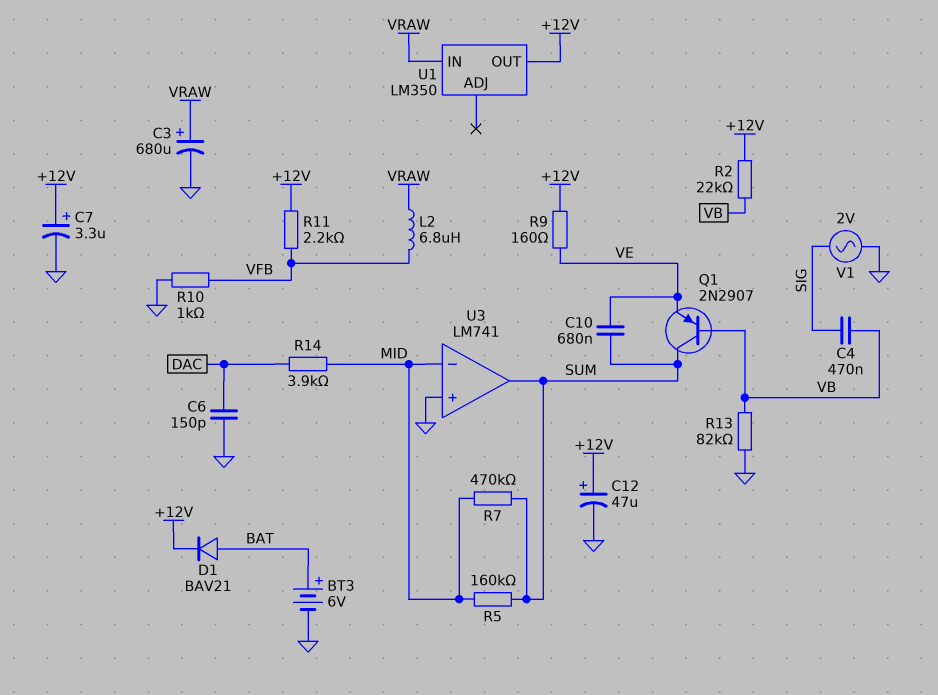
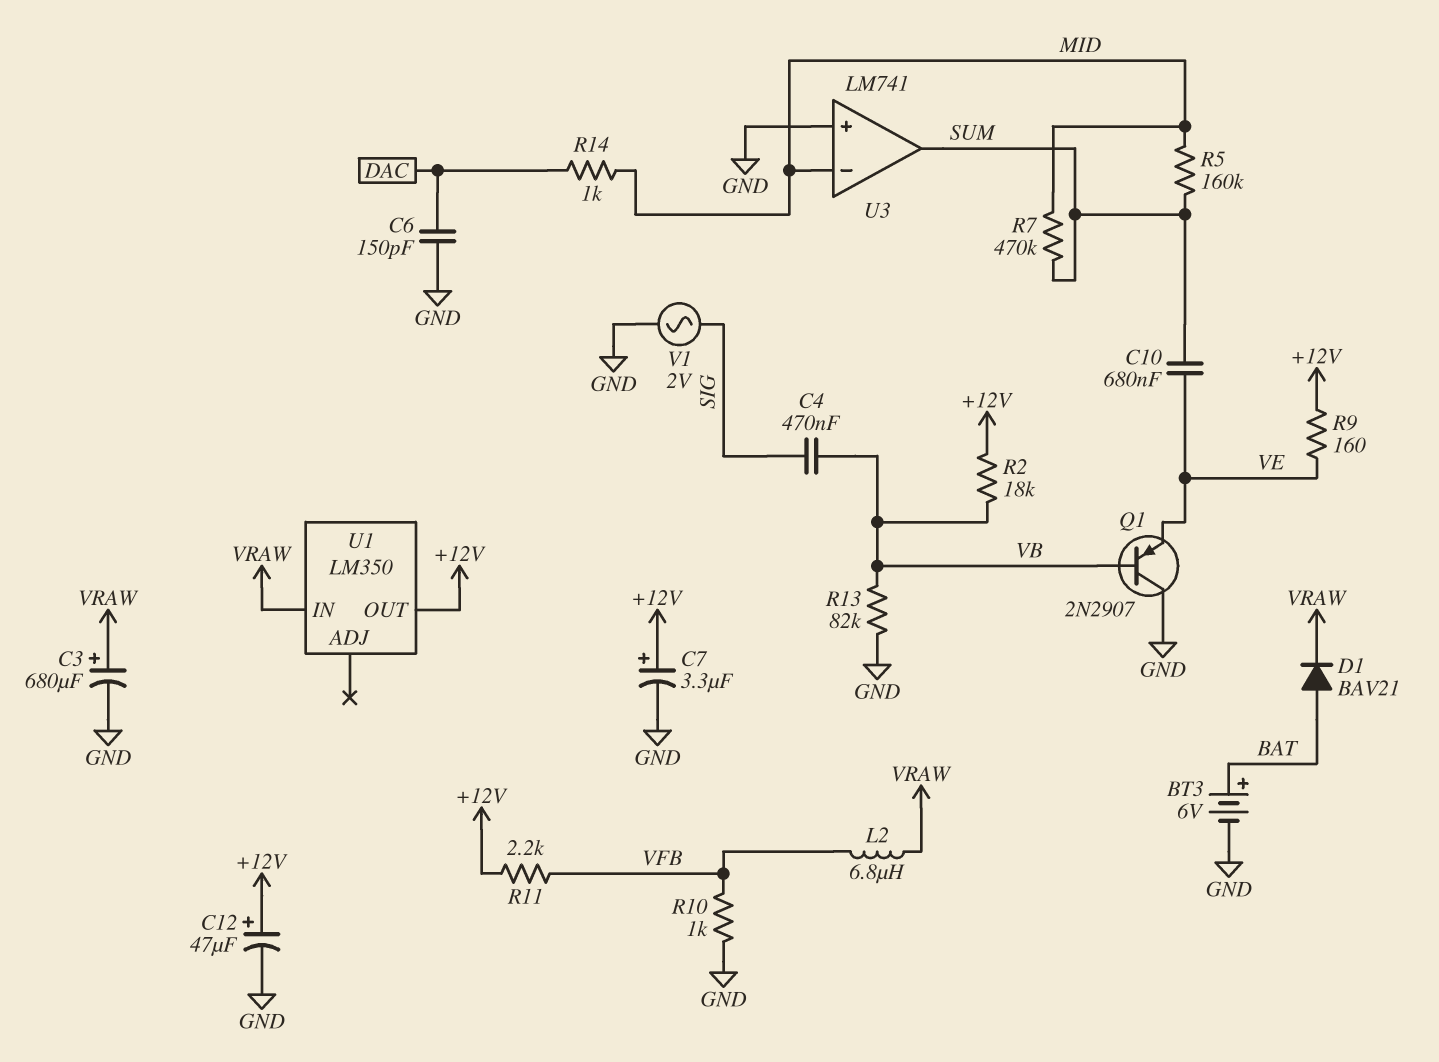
D1: diode BAV21 (A BAT, K +12V) -> diode BAV21 (A BAT, K VRAW)
Q1: PNP 2N2907 (B VB, C SUM, E VE) -> PNP 2N2907 (B VB, C GND, E VE)
R2: 22k (+12V, VB) -> 18k (+12V, VB)
R14: 3.9k (DAC, MID) -> 1k (DAC, MID)

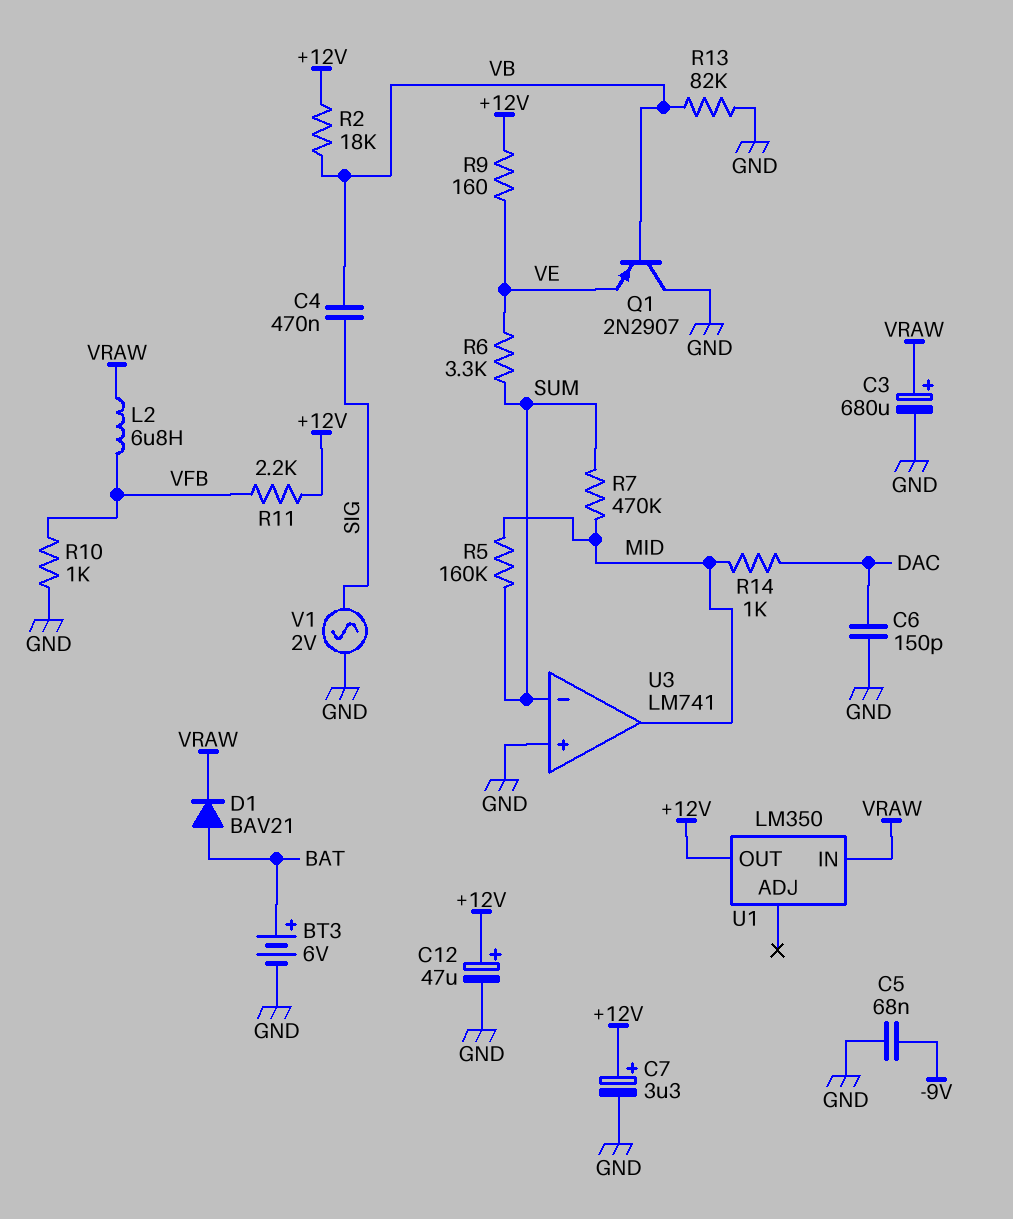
C5: none -> 68nF (-9V, GND)
C10: 680nF (SUM, VE) -> none
R6: none -> 3.3k (SUM, VE)
U3 pin in-: MID -> SUM
U3 pin out: SUM -> MID

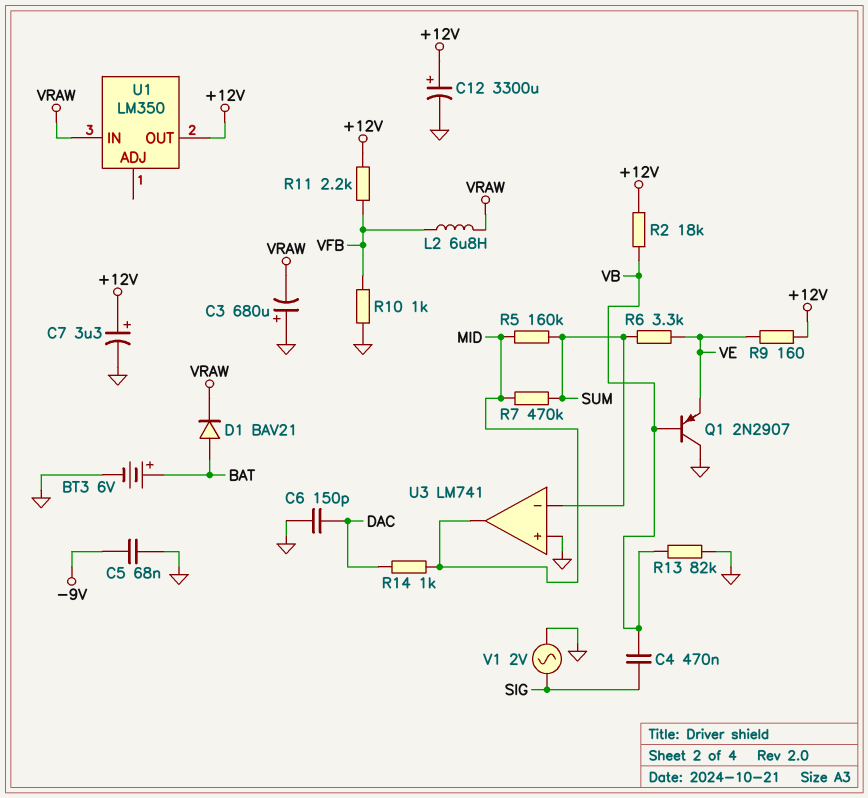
C3: 680uF (plus VRAW, minus GND) -> 680uF (plus GND, minus VRAW)
C12: 47uF (plus +12V, minus GND) -> 3300uF (plus +12V, minus GND)

